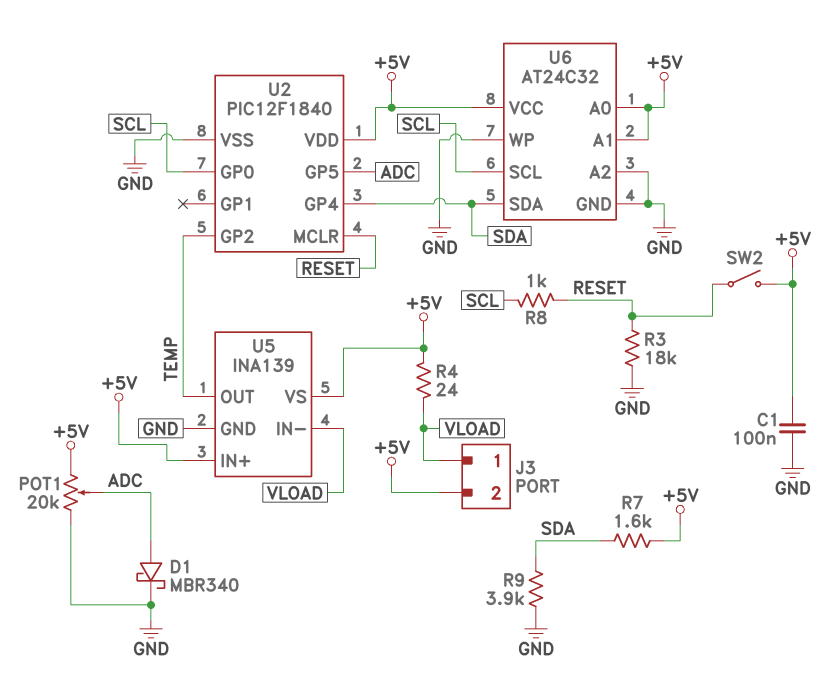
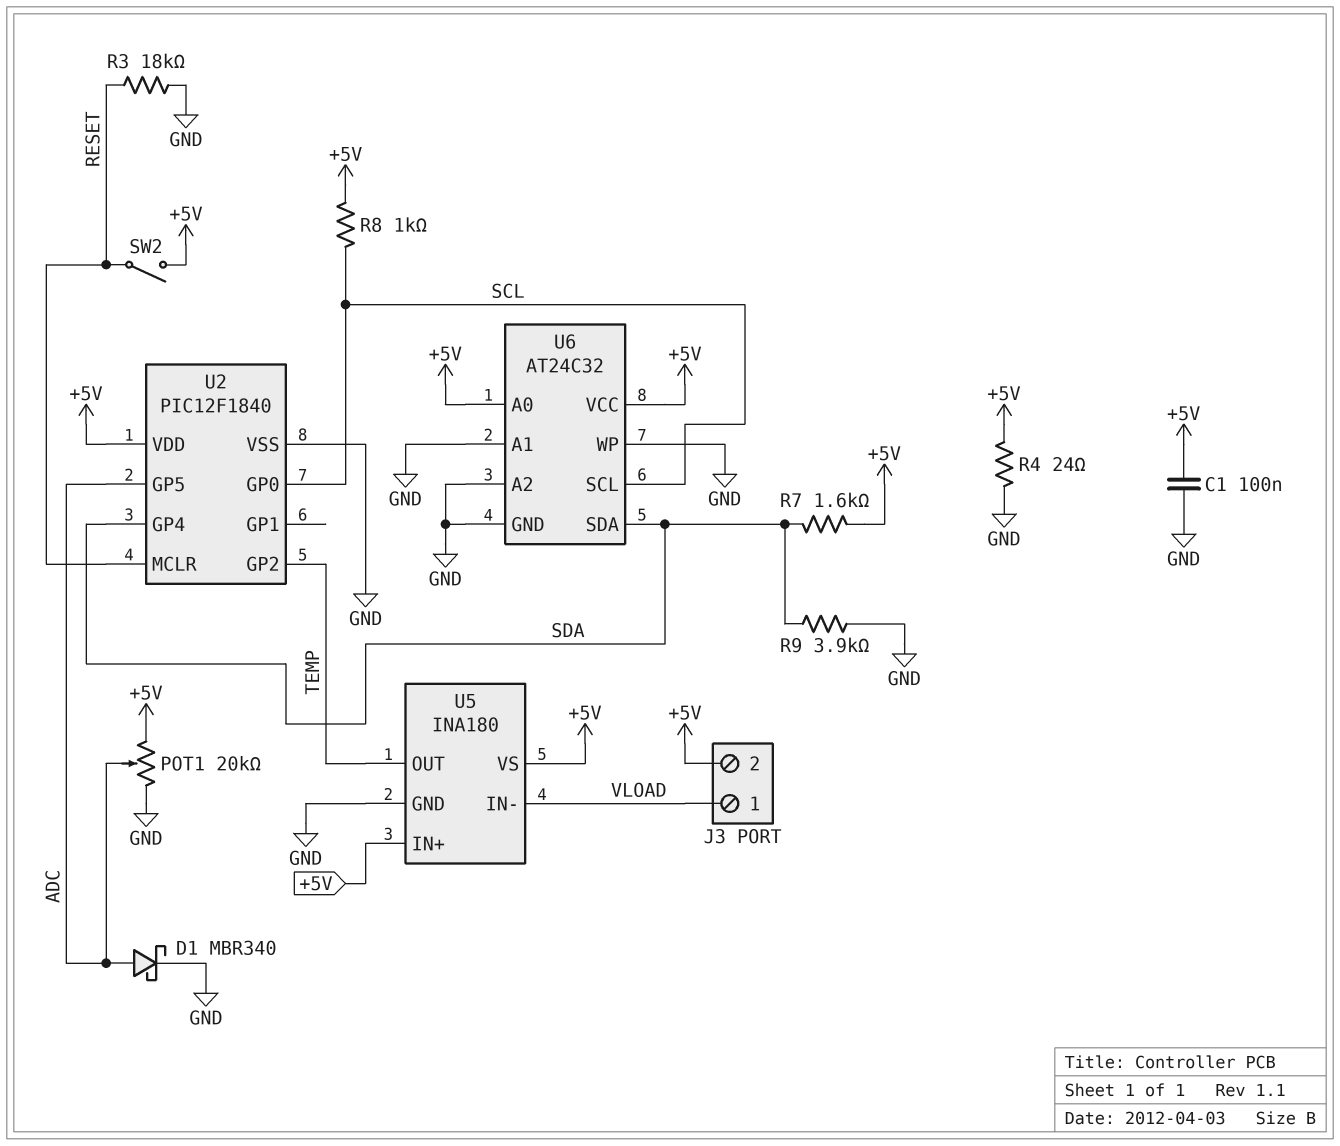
R4: 24 (+5V, VLOAD) -> 24 (+5V, GND)
R8: 1k (RESET, SCL) -> 1k (+5V, SCL)
U5: INA139 -> INA180
U6 pin A1: +5V -> GND

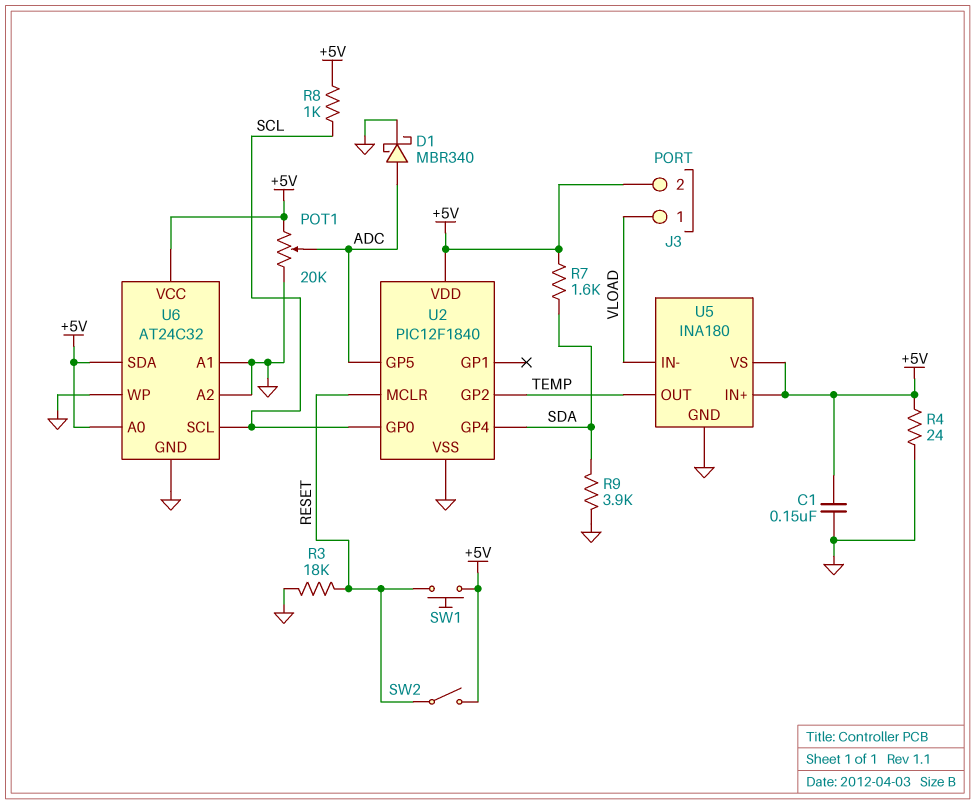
C1: 100nF (+5V, GND) -> 150nF (+5V, GND)
SW1: none -> button (+5V, RESET)
U6 pin SDA: SDA -> +5V

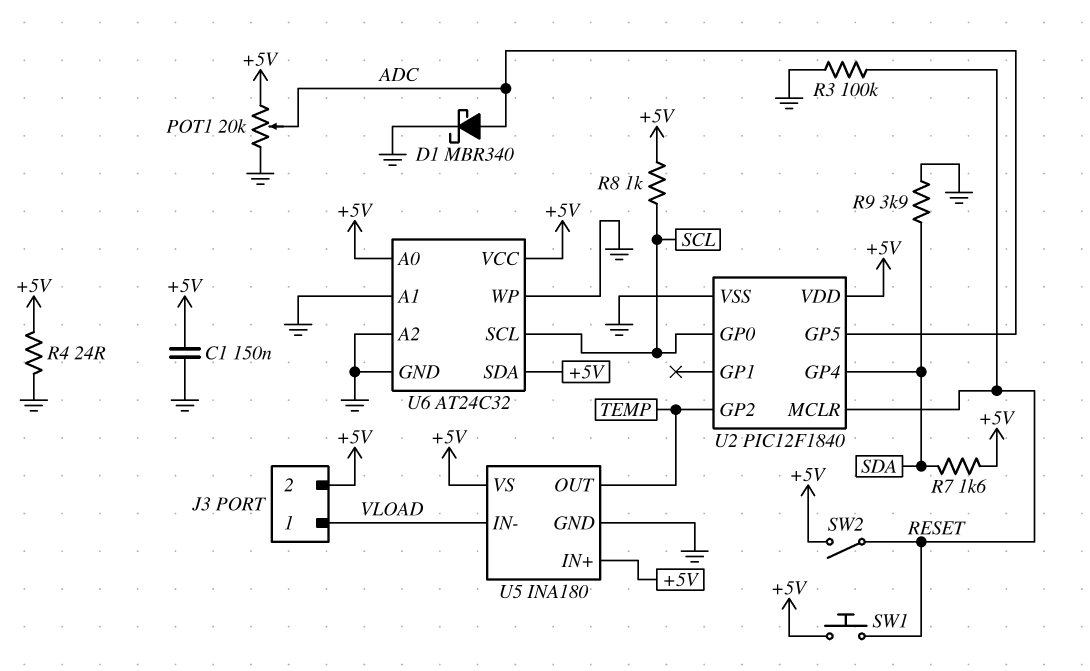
R3: 18k (GND, RESET) -> 100k (GND, RESET)

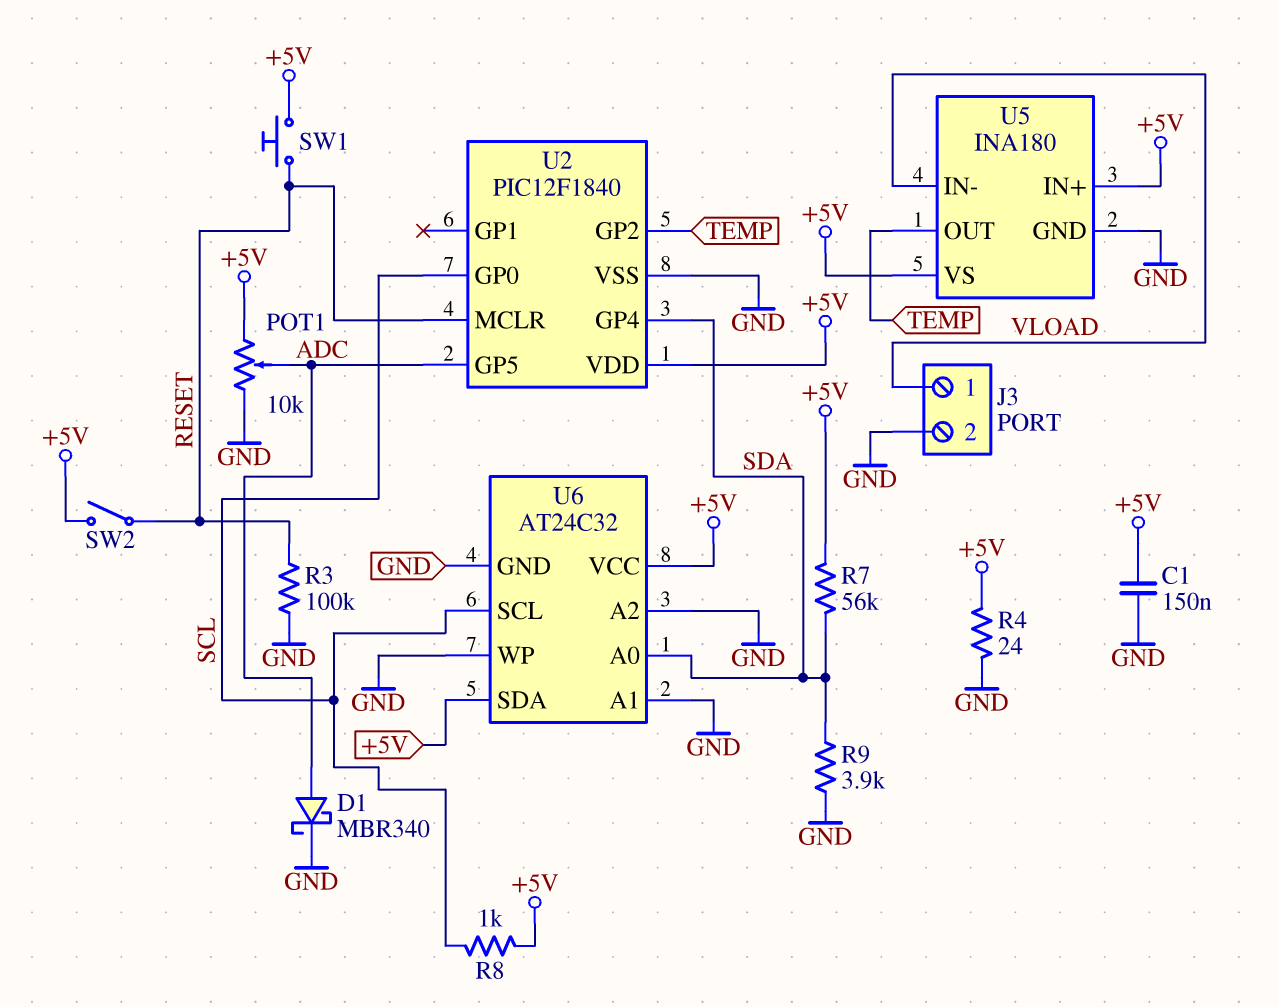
J3 pin 2: +5V -> GND
POT1: 20k (+5V, GND, wiper ADC) -> 10k (+5V, GND, wiper ADC)
R7: 1.6k (+5V, SDA) -> 56k (+5V, SDA)
U6 pin A0: +5V -> SDA

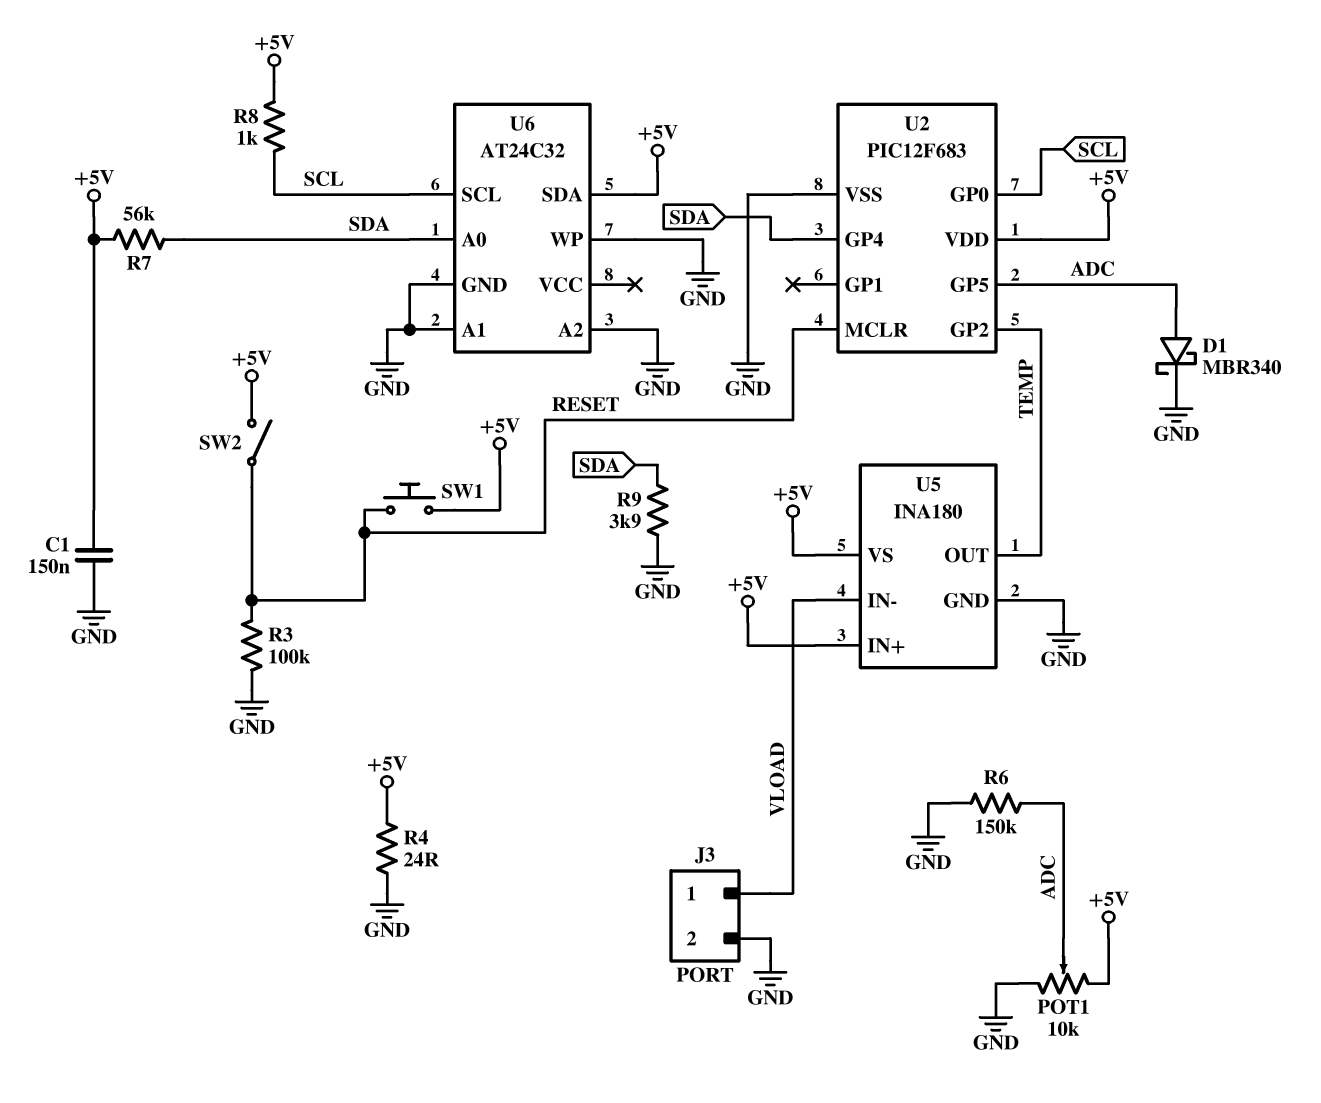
R6: none -> 150k (ADC, GND)
U2: PIC12F1840 -> PIC12F683
U6 pin VCC: +5V -> none

